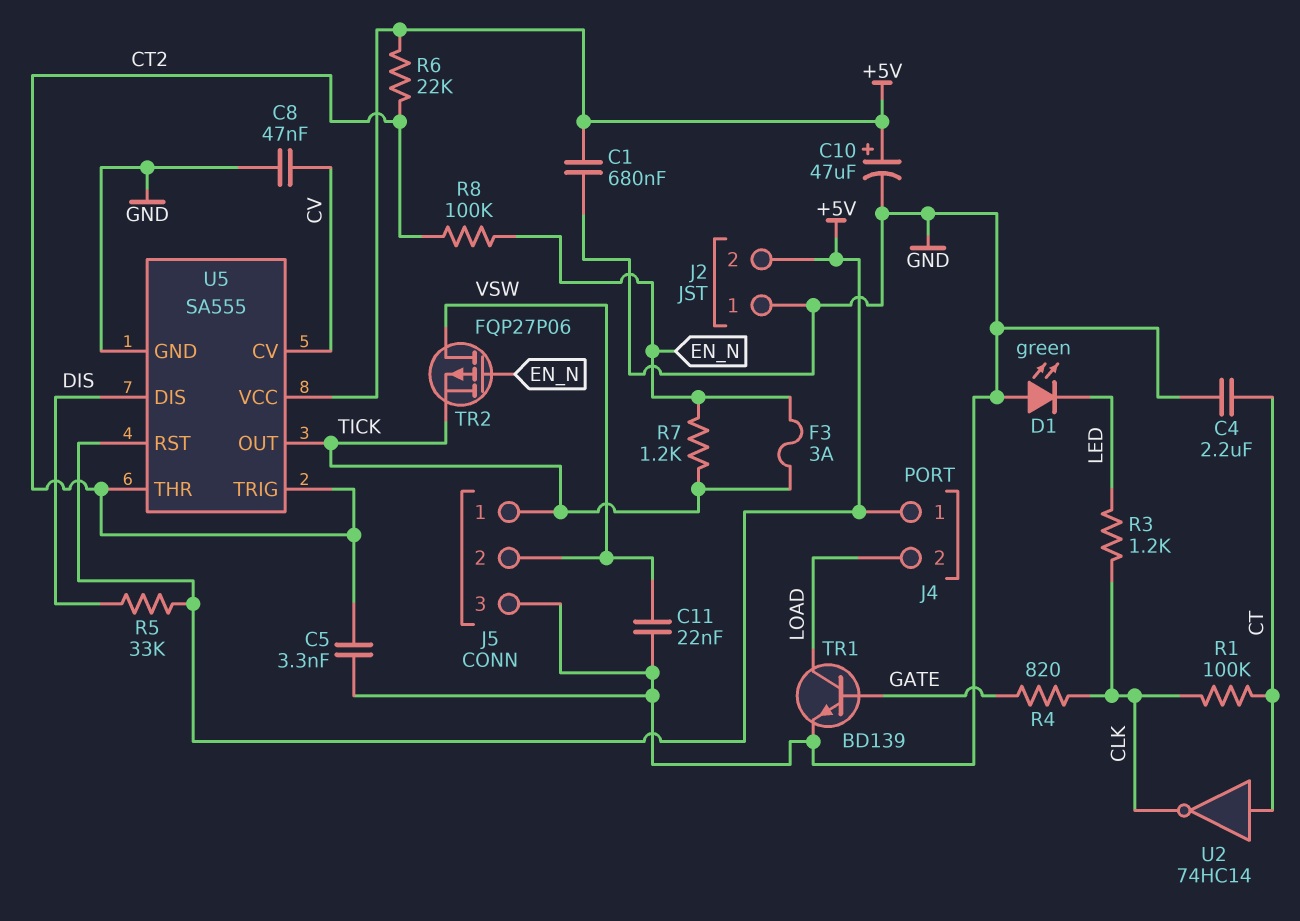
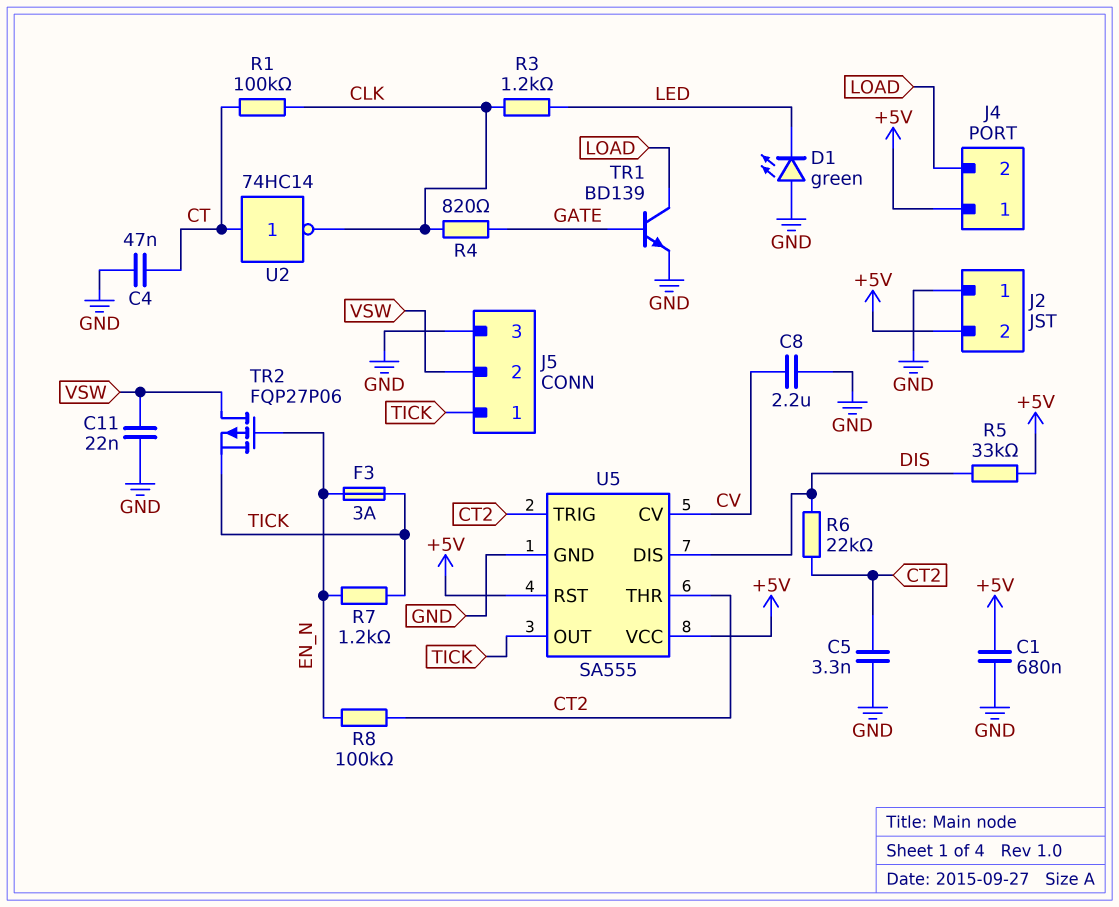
C4: 2.2uF (CT, GND) -> 47nF (CT, GND)
C8: 47nF (CV, GND) -> 2.2uF (CV, GND)
C10: 47uF (plus +5V, minus GND) -> none
R6: 22k (+5V, CT2) -> 22k (CT2, DIS)

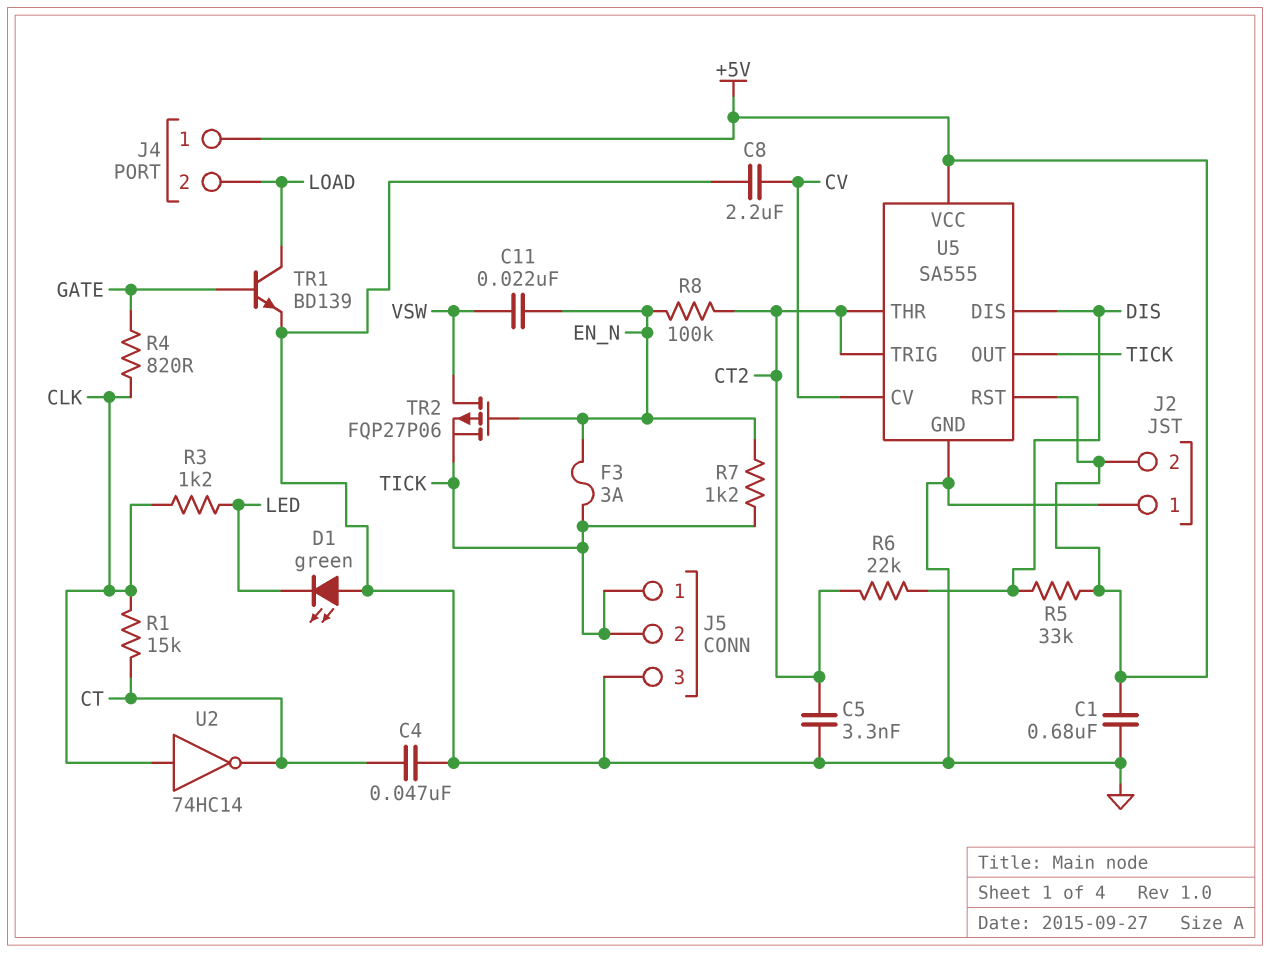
C11: 22nF (GND, VSW) -> 22nF (EN_N, VSW)
J5 pin 2: VSW -> TICK
R1: 100k (CLK, CT) -> 15k (CLK, CT)
U2: NOT 74HC14 (in CT, out CLK) -> NOT 74HC14 (in CLK, out CT)

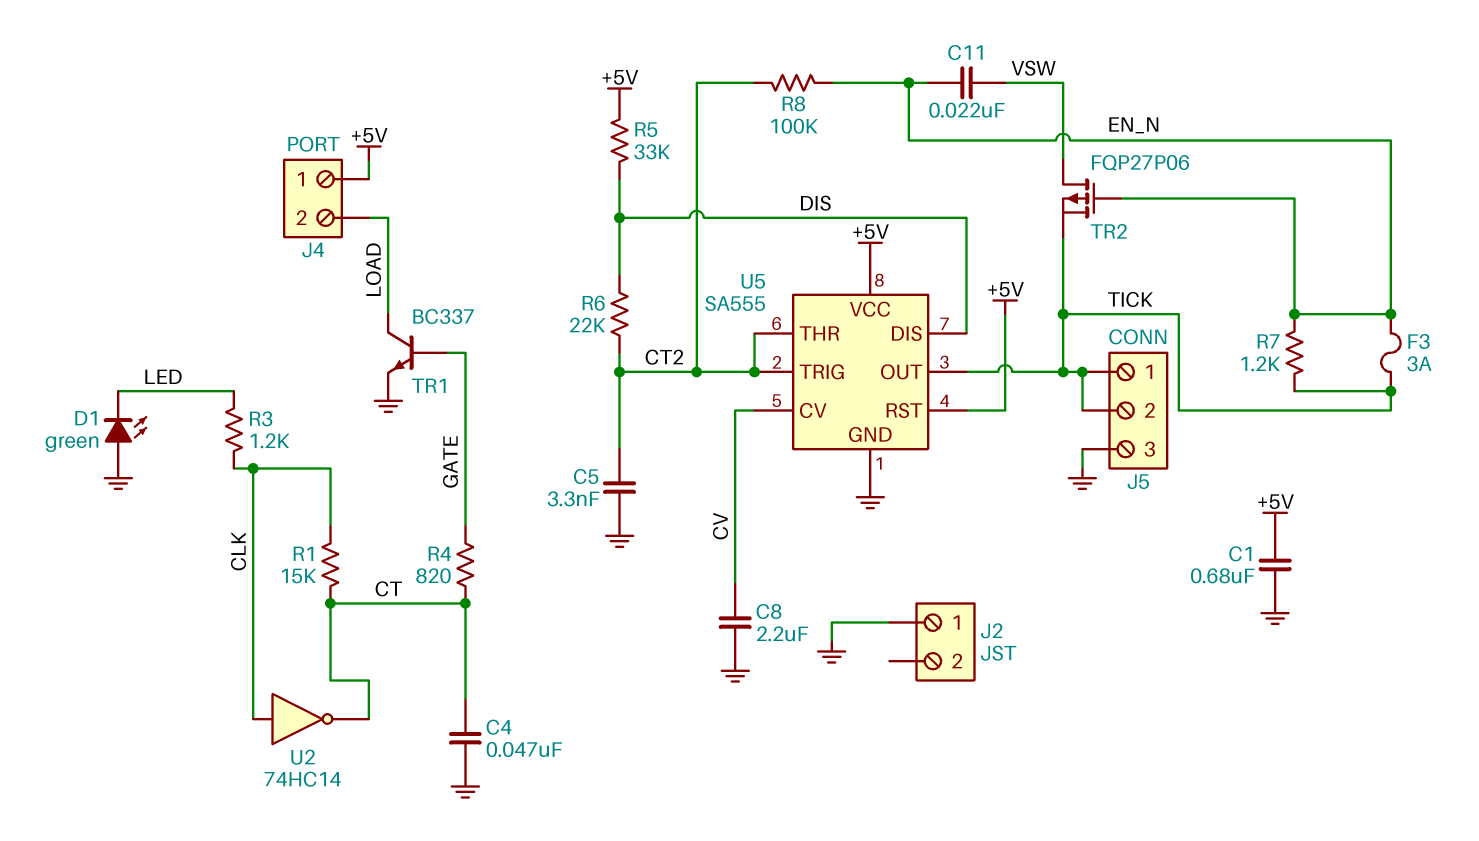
J2 pin 2: +5V -> none
R4: 820 (CLK, GATE) -> 820 (CT, GATE)
TR1: NPN BD139 (B GATE, C LOAD, E GND) -> NPN BC337 (B GATE, C LOAD, E GND)

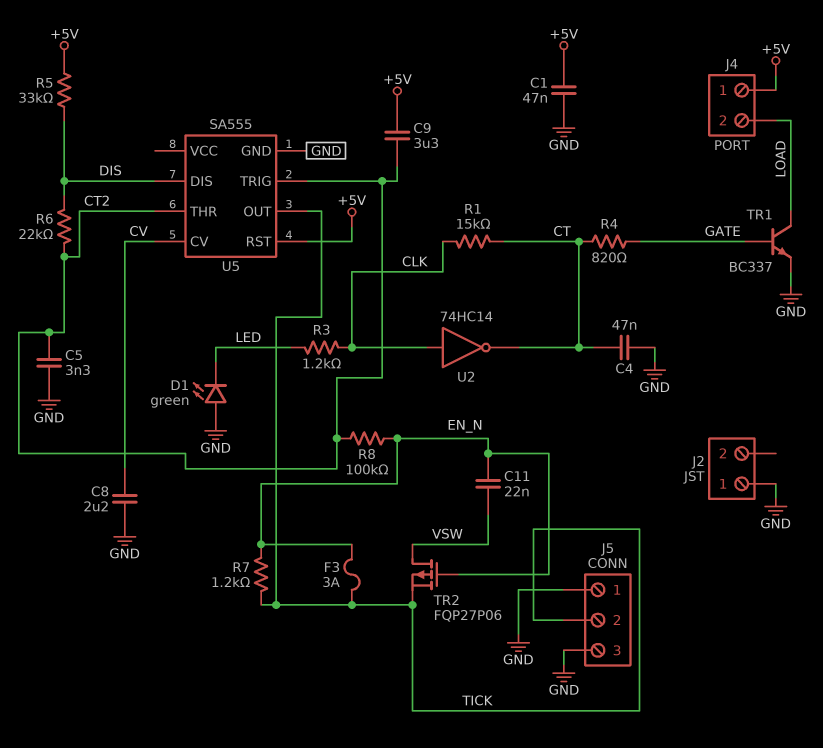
C1: 680nF (+5V, GND) -> 47nF (+5V, GND)
C9: none -> 3.3uF (+5V, CT2)
J5 pin 1: TICK -> GND
U5 pin VCC: +5V -> none

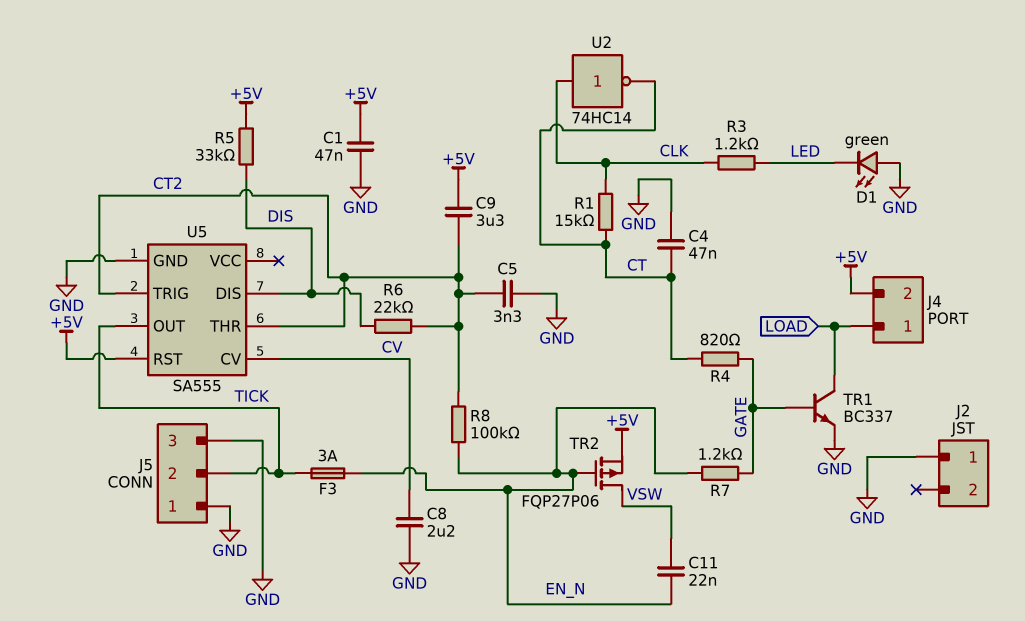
J4 pin 1: +5V -> LOAD
J4 pin 2: LOAD -> +5V
R7: 1.2k (EN_N, TICK) -> 1.2k (EN_N, GATE)
TR2: PMOS FQP27P06 (G EN_N, D VSW, S TICK) -> PMOS FQP27P06 (G EN_N, D VSW, S +5V)

